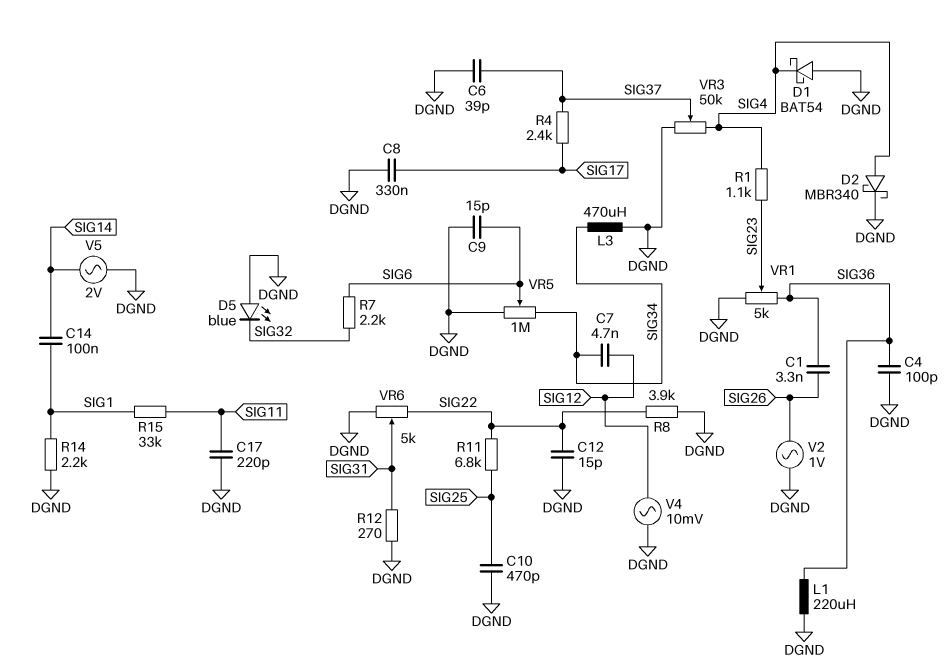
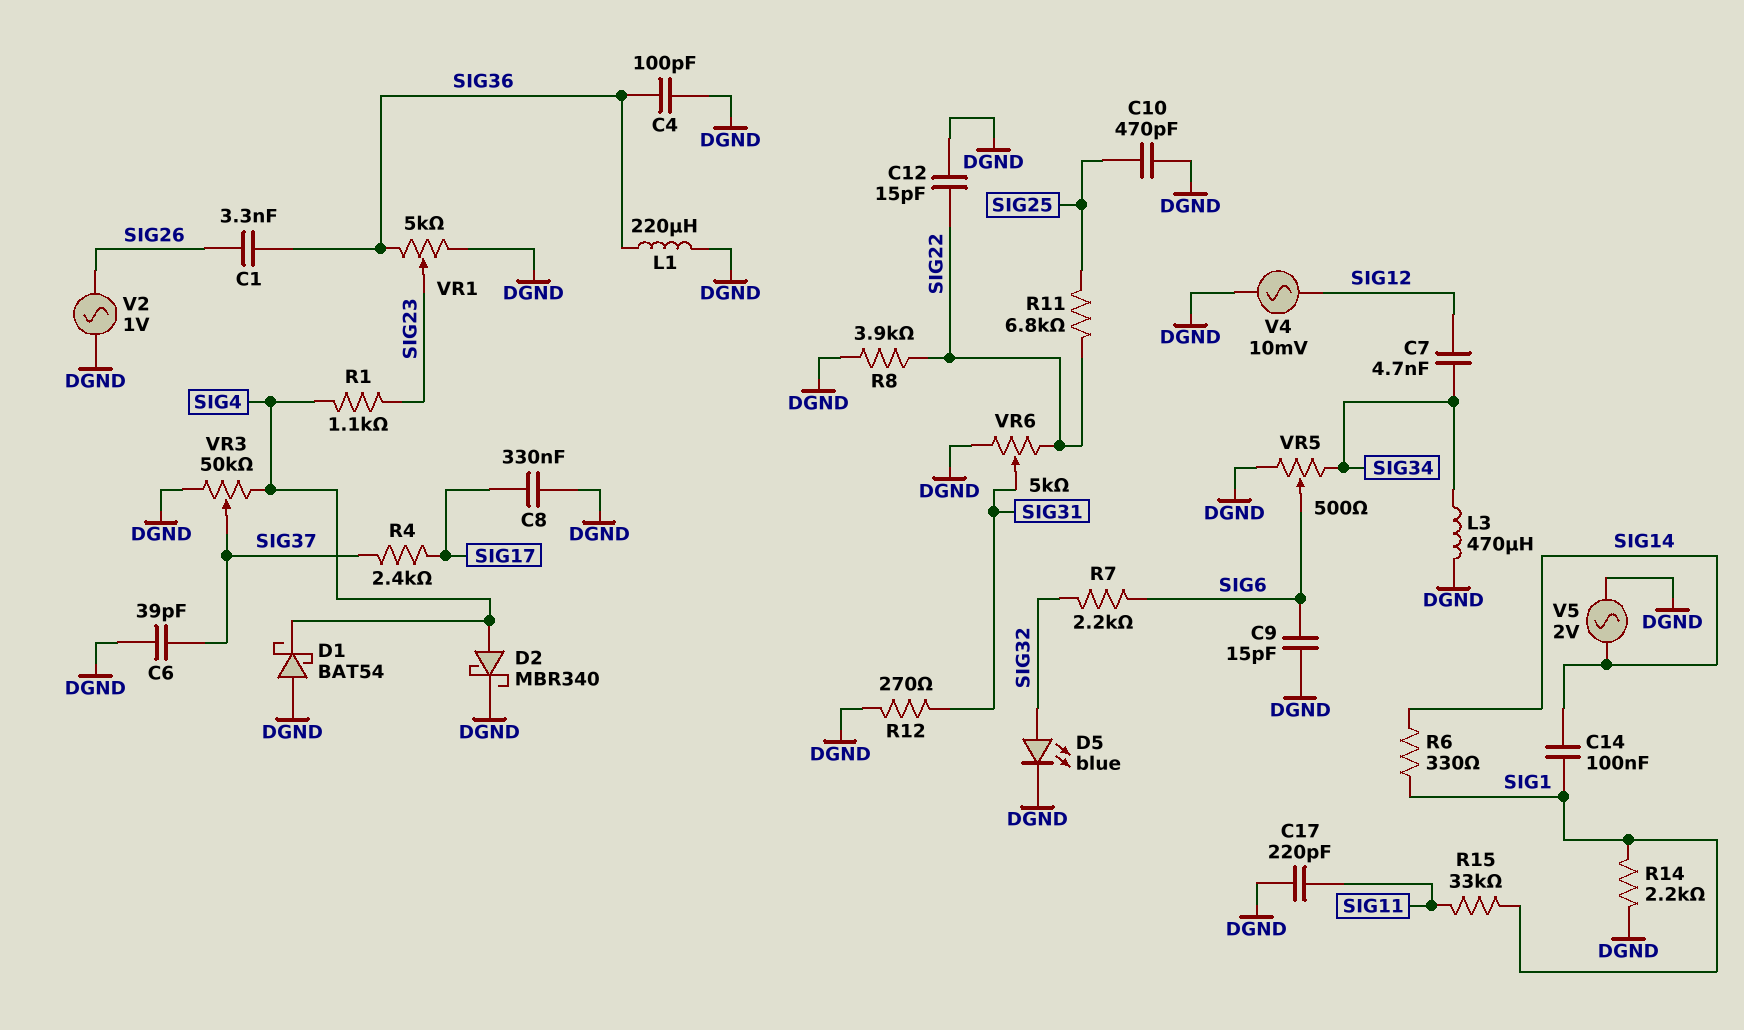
D5: LED blue (A DGND, K SIG32) -> LED blue (A SIG32, K DGND)
R6: none -> 330 (SIG1, SIG14)
VR5: 1M (DGND, SIG34, wiper SIG6) -> 500 (DGND, SIG34, wiper SIG6)

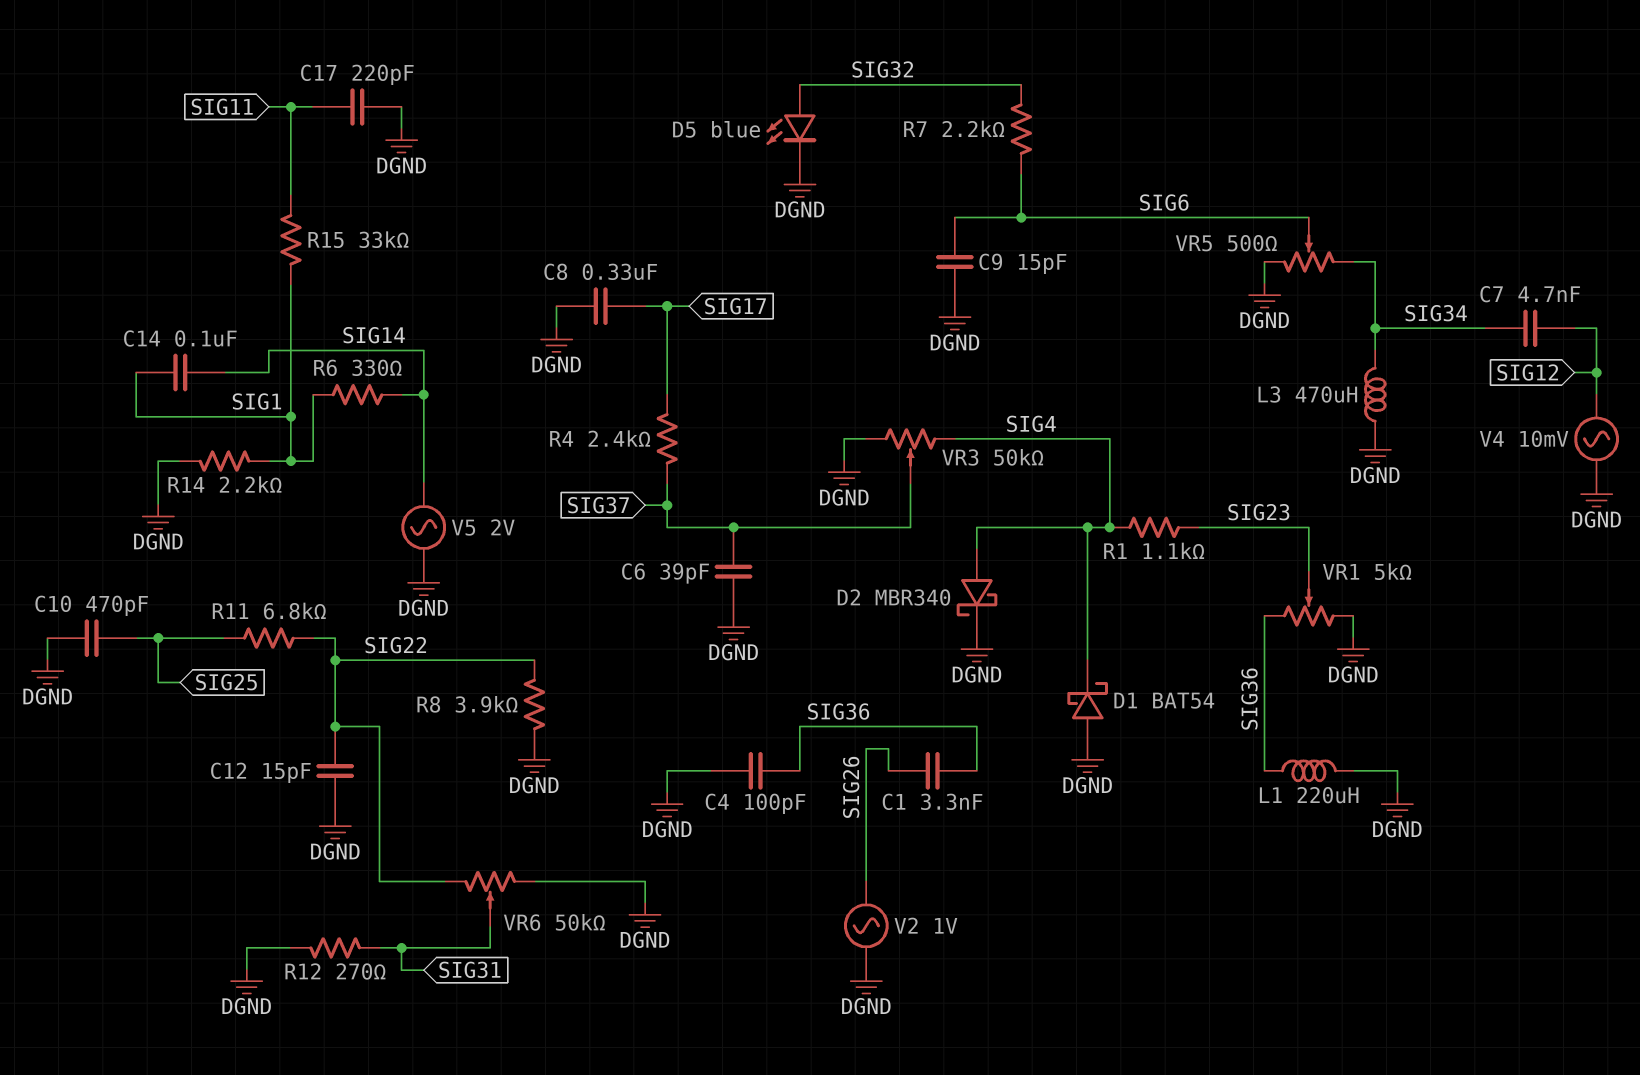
VR6: 5k (DGND, SIG22, wiper SIG31) -> 50k (DGND, SIG22, wiper SIG31)

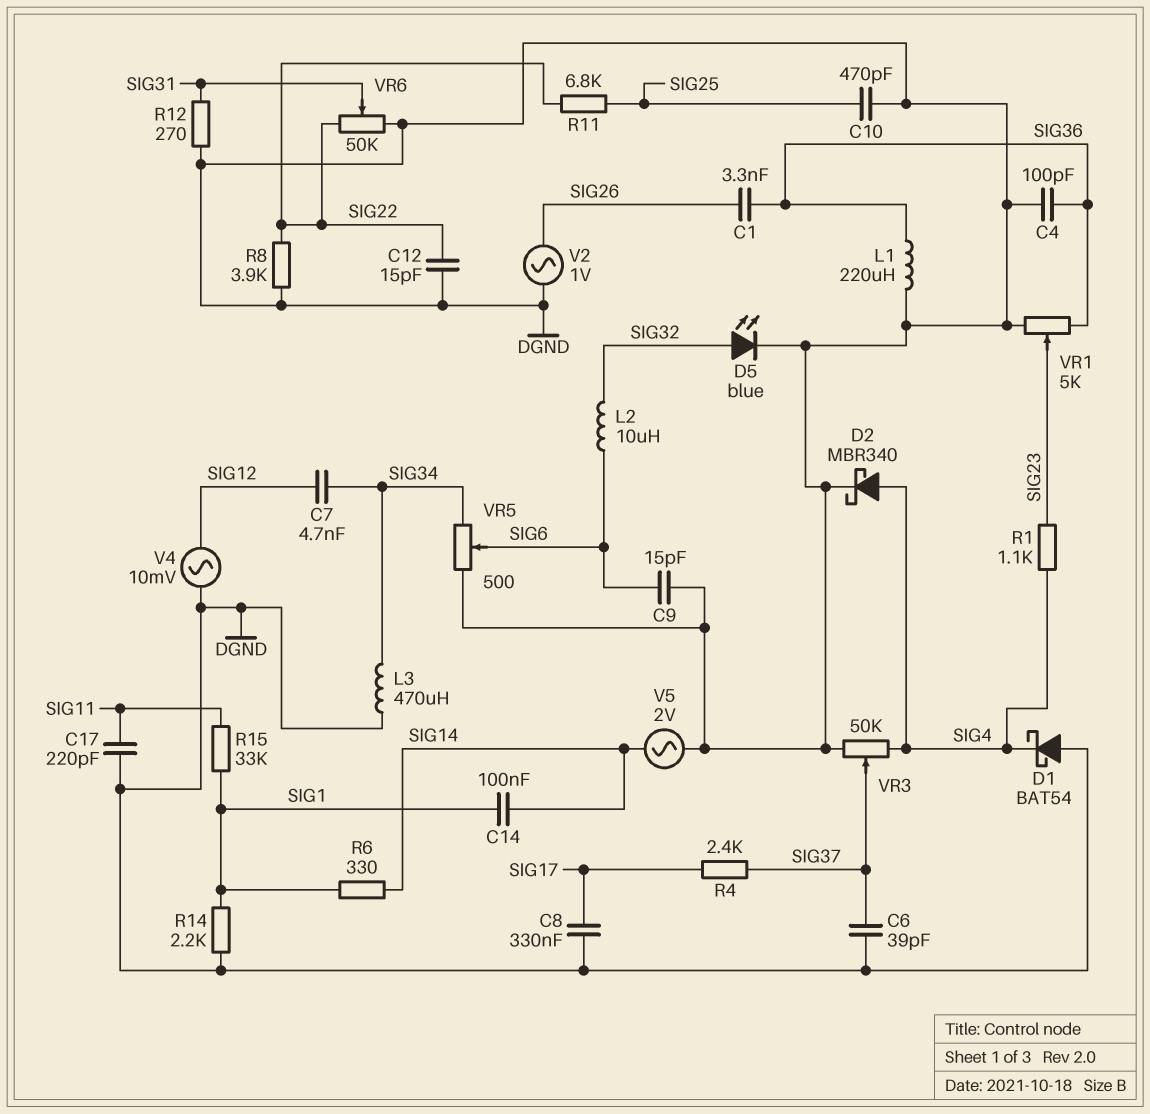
L2: none -> 10uH (SIG6, SIG32)
R7: 2.2k (SIG6, SIG32) -> none

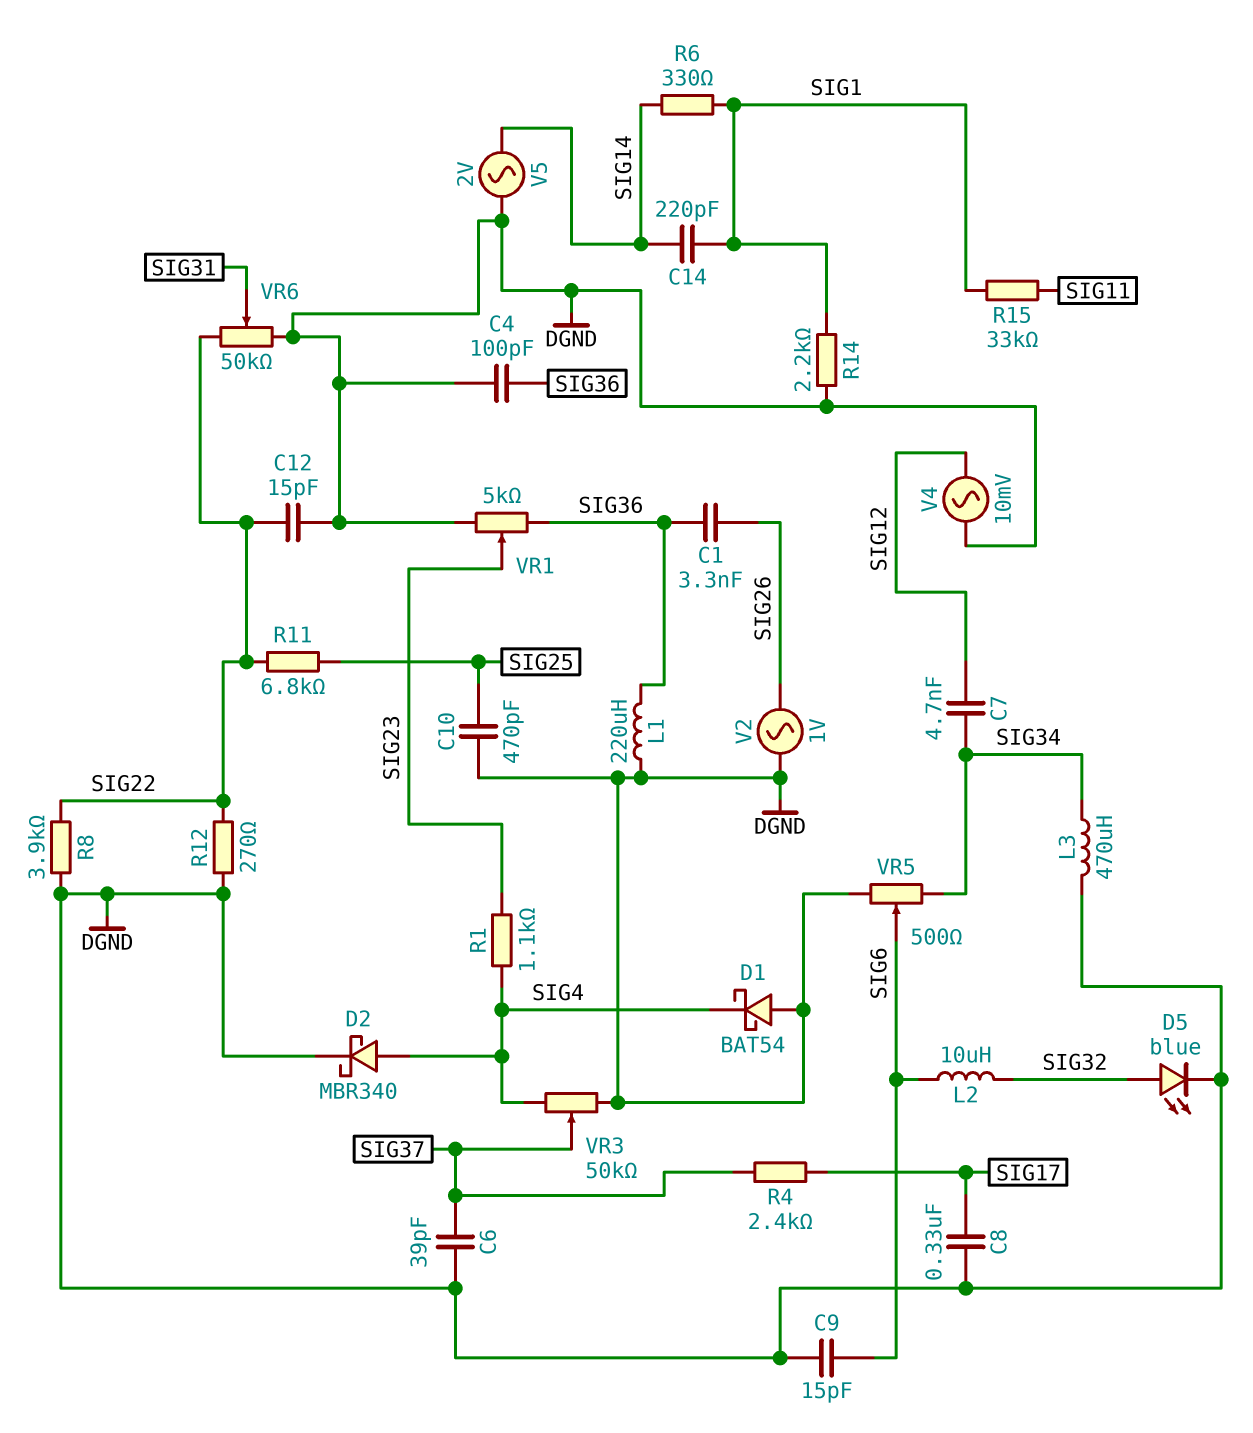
C14: 100nF (SIG1, SIG14) -> 220pF (SIG1, SIG14)
C17: 220pF (DGND, SIG11) -> none
R12: 270 (DGND, SIG31) -> 270 (DGND, SIG22)

